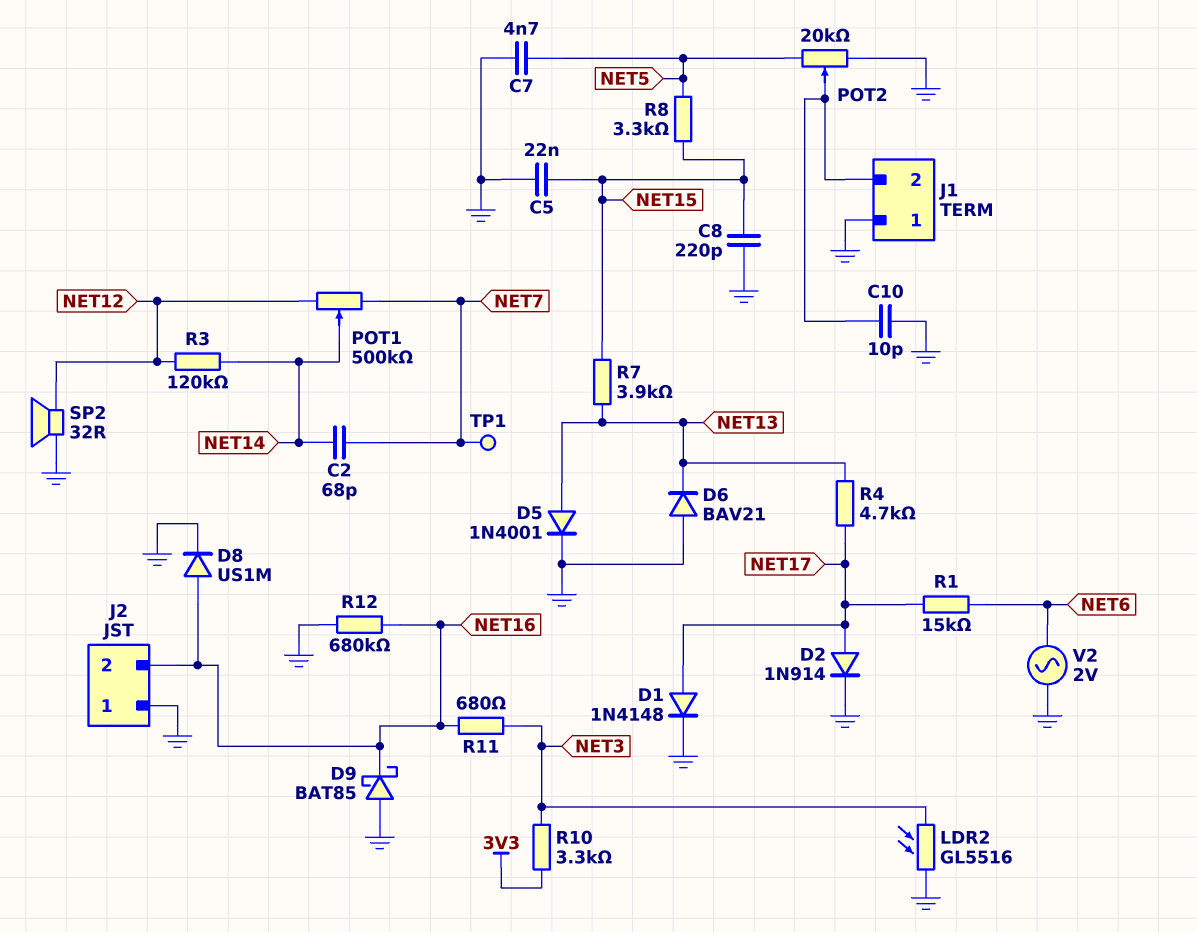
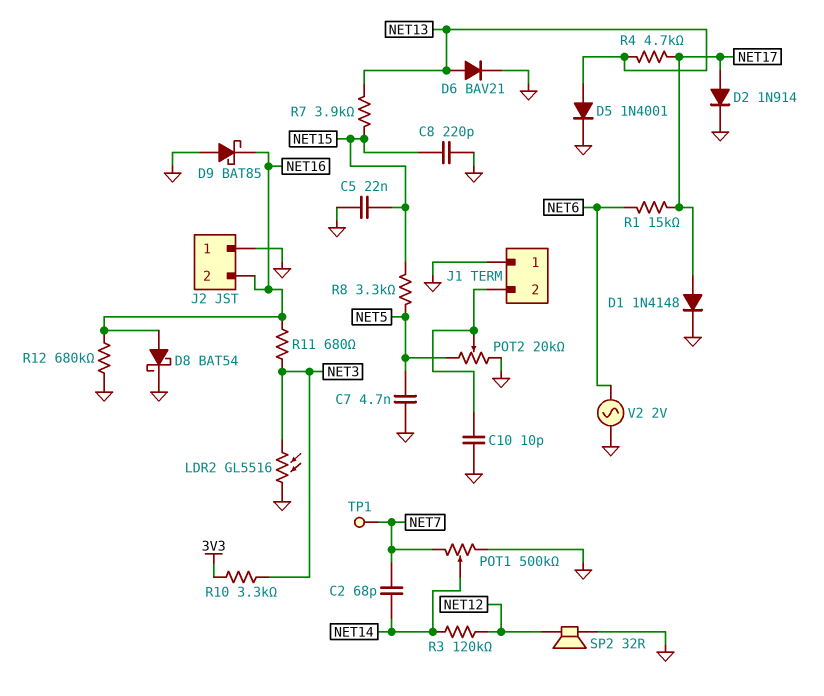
D6: diode BAV21 (A GND, K NET13) -> diode BAV21 (A NET13, K GND)
D8: diode US1M (A NET16, K GND) -> schottky BAT54 (A NET16, K GND)
POT1: 500k (NET7, NET12, wiper NET14) -> 500k (GND, NET7, wiper NET14)

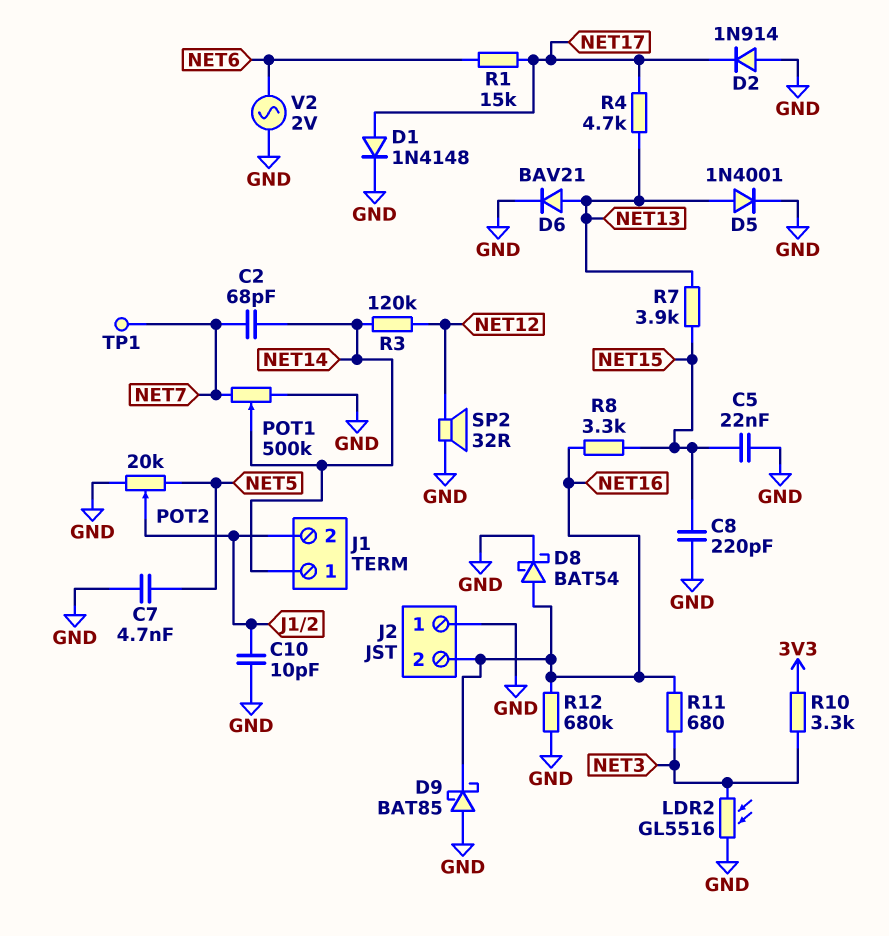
D2: diode 1N914 (A NET17, K GND) -> diode 1N914 (A GND, K NET17)
J1 pin 1: GND -> NET14
R8: 3.3k (NET5, NET15) -> 3.3k (NET15, NET16)

